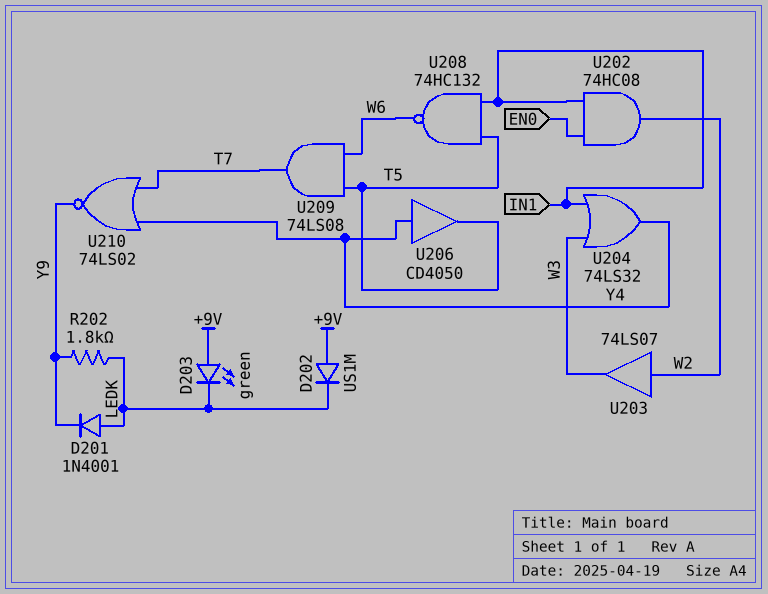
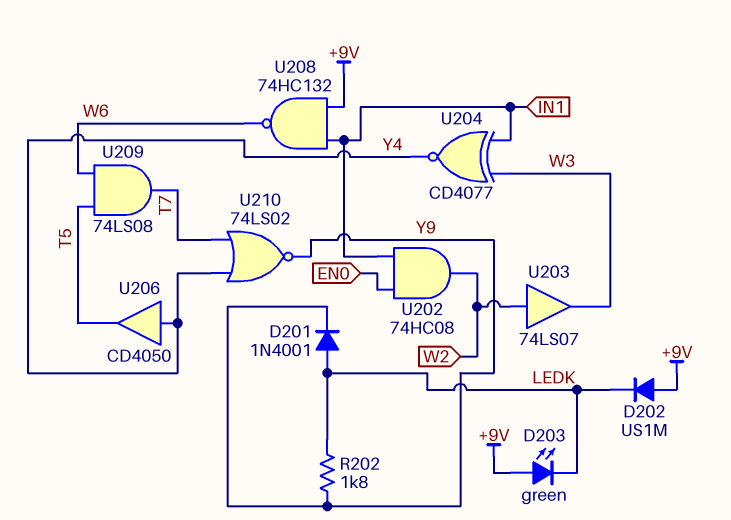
U204: OR 74LS32 (in IN1, in W3, out Y4) -> XNOR CD4077 (in IN1, in W3, out Y4)
U208: NAND 74HC132 (in IN1, in T5, out W6) -> NAND 74HC132 (in +9V, in IN1, out W6)

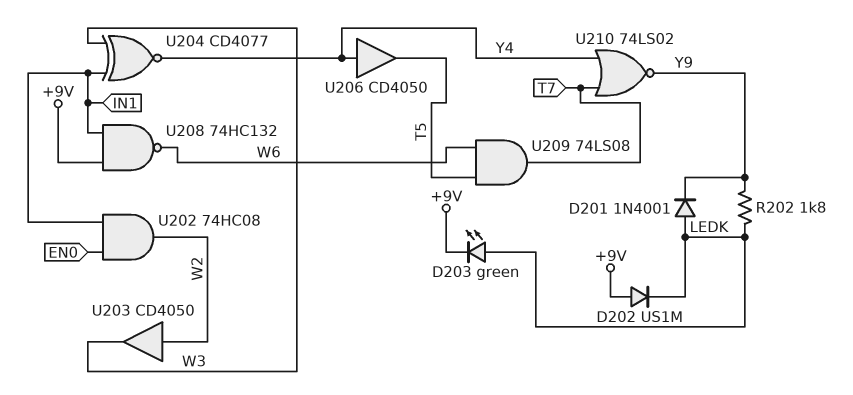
D203: LED green (A +9V, K LEDK) -> LED green (A LEDK, K +9V)
U203: buffer 74LS07 (in W2, out W3) -> buffer CD4050 (in W2, out W3)

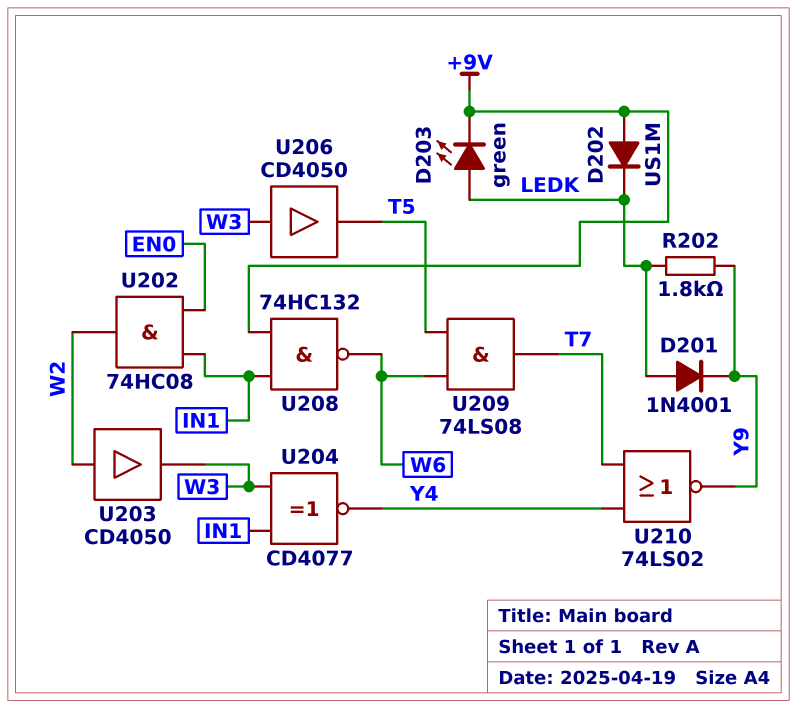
U206: buffer CD4050 (in Y4, out T5) -> buffer CD4050 (in W3, out T5)

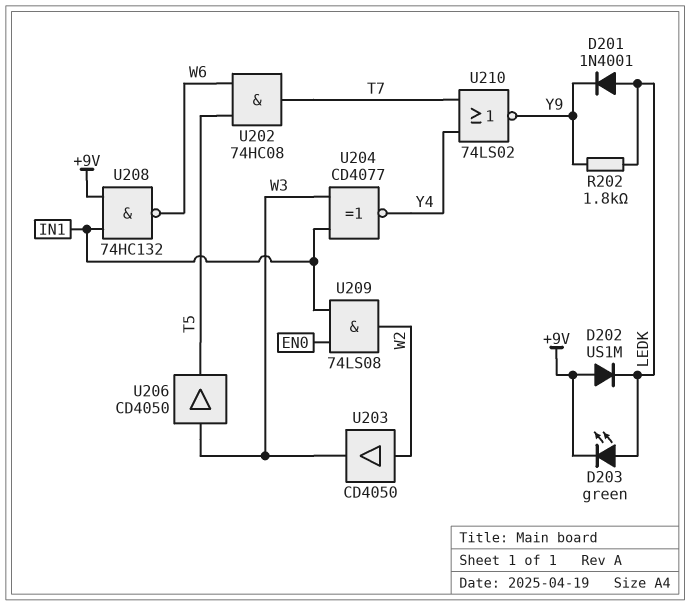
U202: AND 74HC08 (in EN0, in IN1, out W2) -> AND 74HC08 (in T5, in W6, out T7)
U209: AND 74LS08 (in T5, in W6, out T7) -> AND 74LS08 (in EN0, in IN1, out W2)

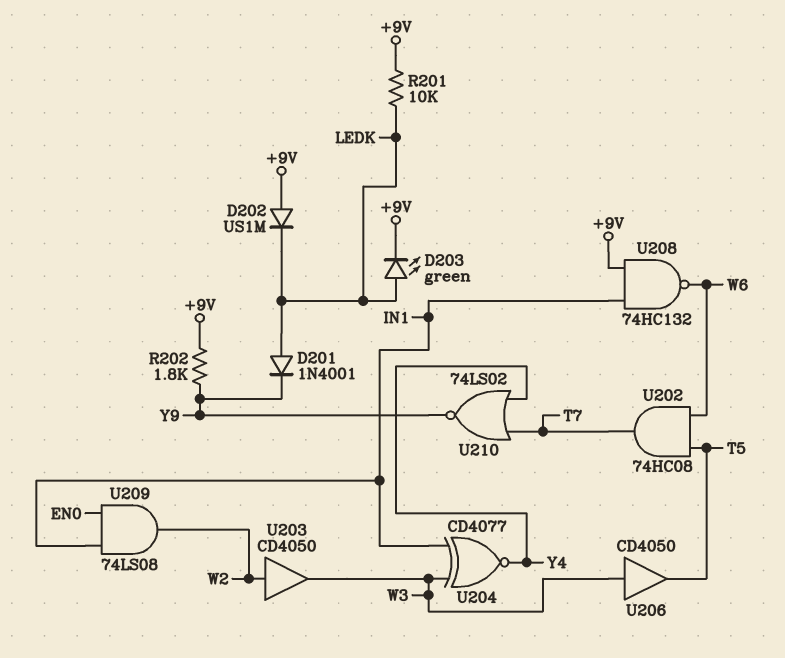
R201: none -> 10k (+9V, LEDK)
R202: 1.8k (LEDK, Y9) -> 1.8k (+9V, Y9)

